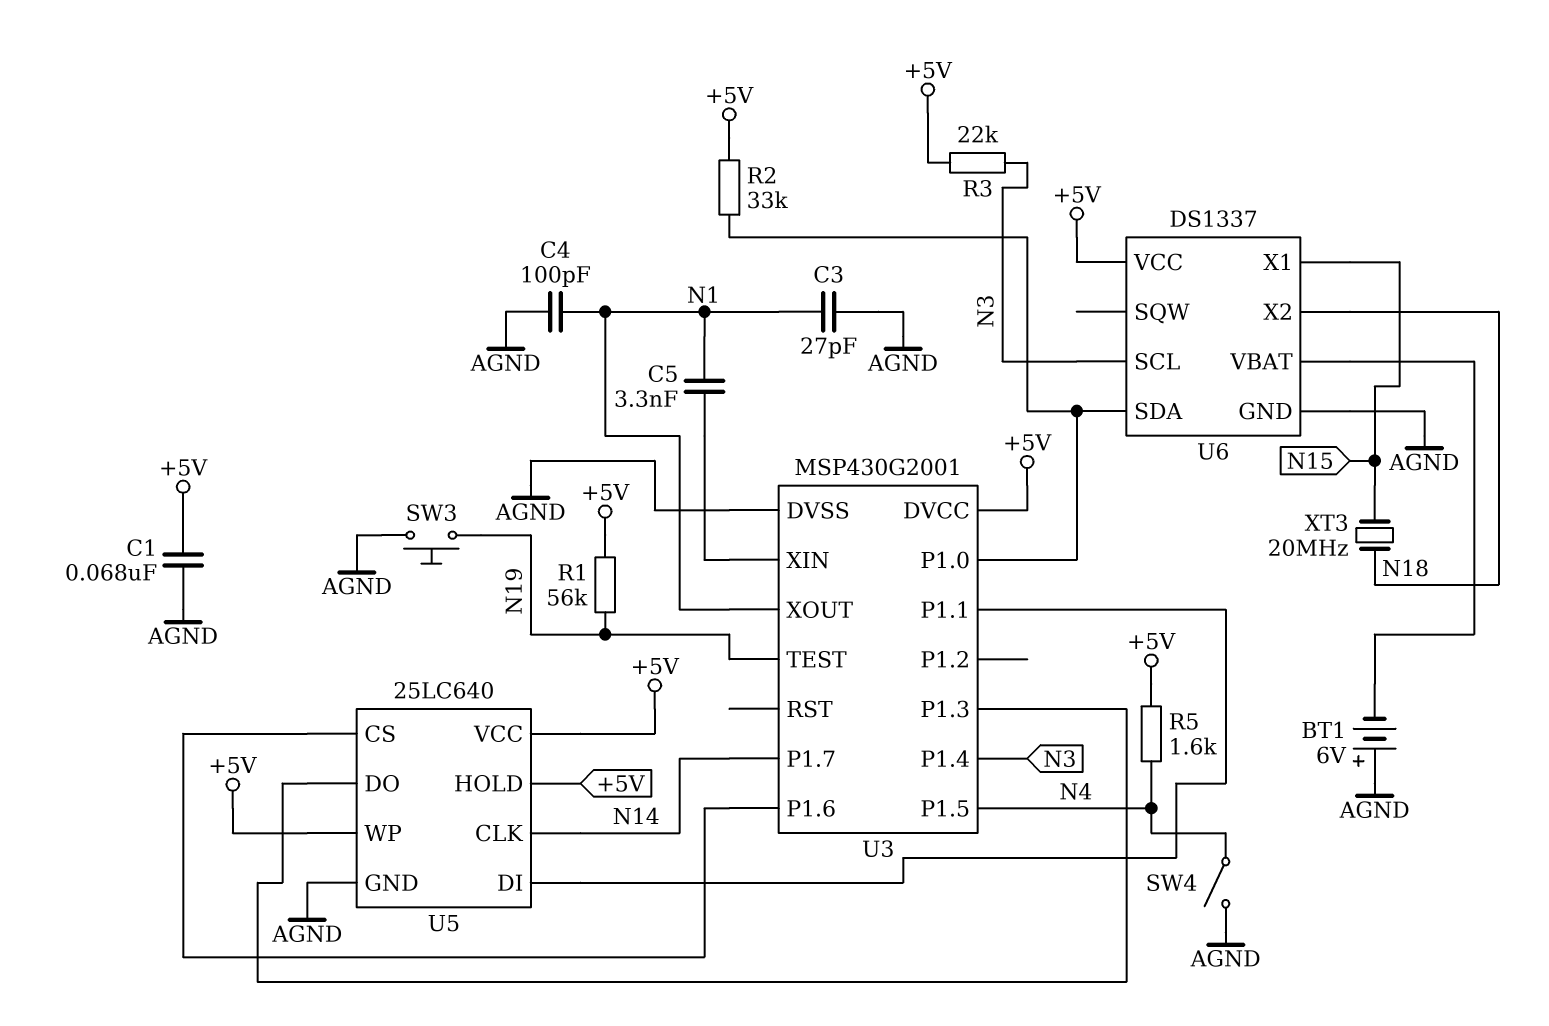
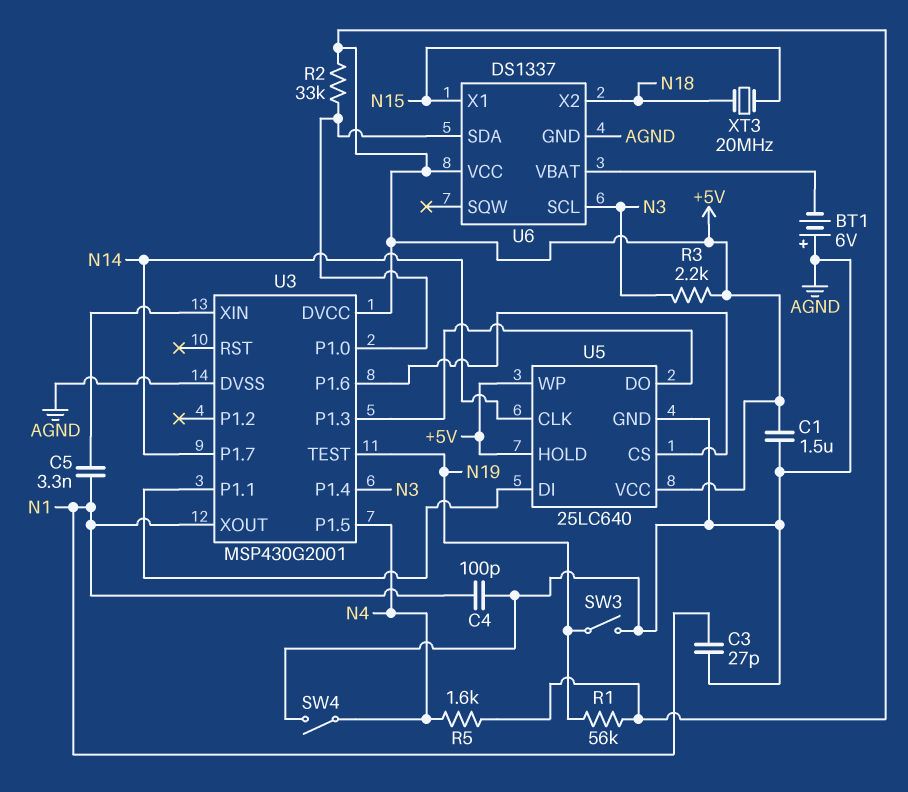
C1: 68nF (+5V, AGND) -> 1.5uF (+5V, AGND)
R3: 22k (+5V, N3) -> 2.2k (+5V, N3)
SW3: button (AGND, N19) -> switch (AGND, N19)

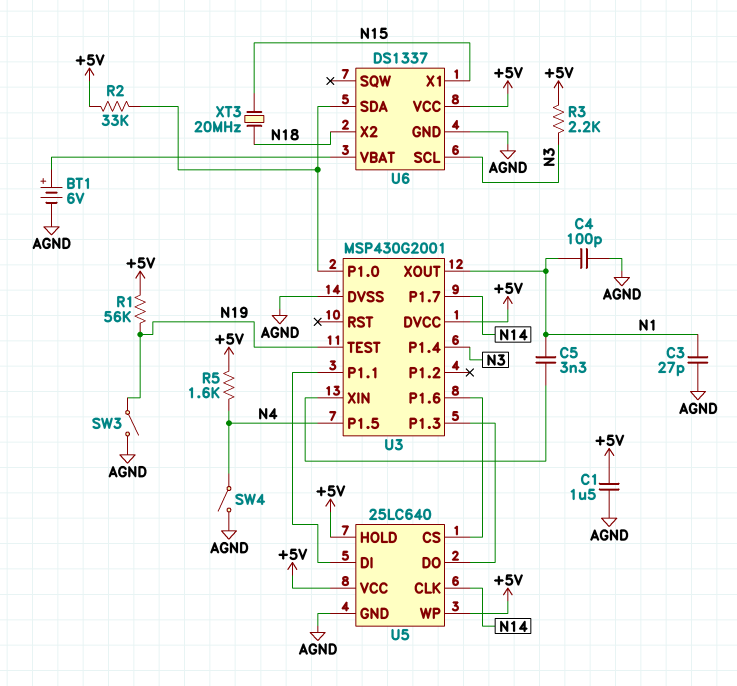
BT1: 6V (plus AGND, minus U6/VBAT) -> 6V (plus U6/VBAT, minus AGND)

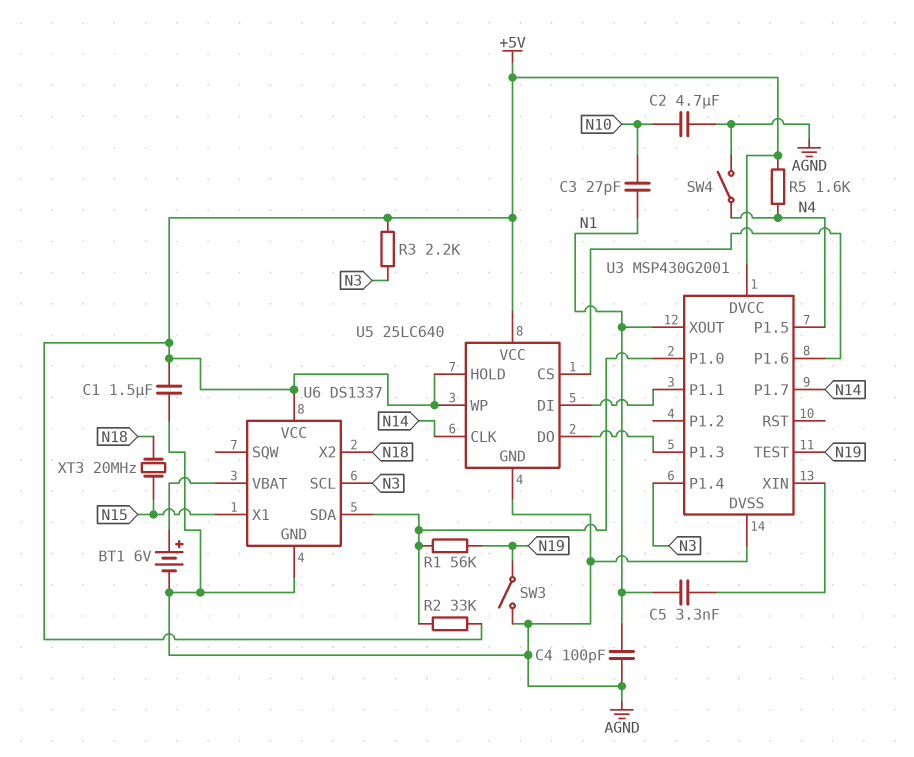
C2: none -> 4.7uF (AGND, N10)
C3: 27pF (AGND, N1) -> 27pF (N1, N10)
R1: 56k (+5V, N19) -> 56k (N19, U3/P1.0)

